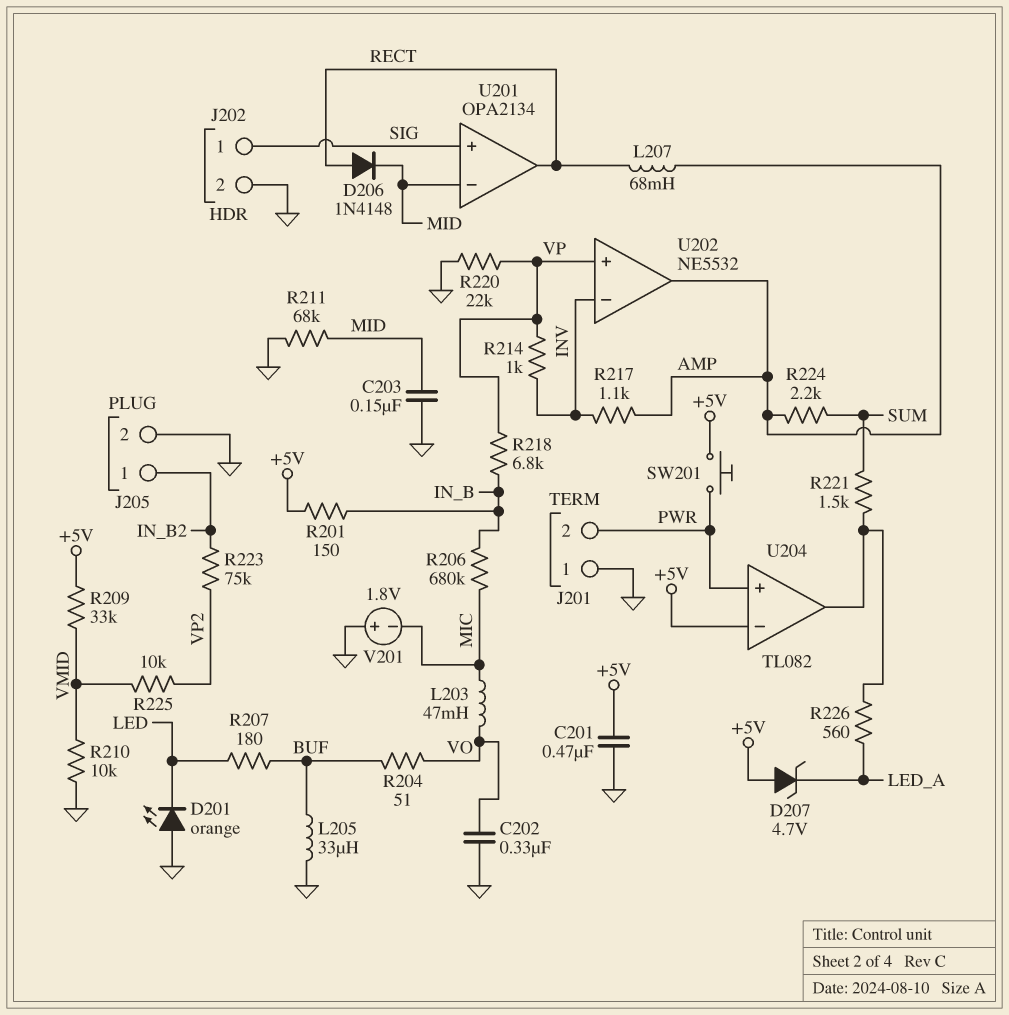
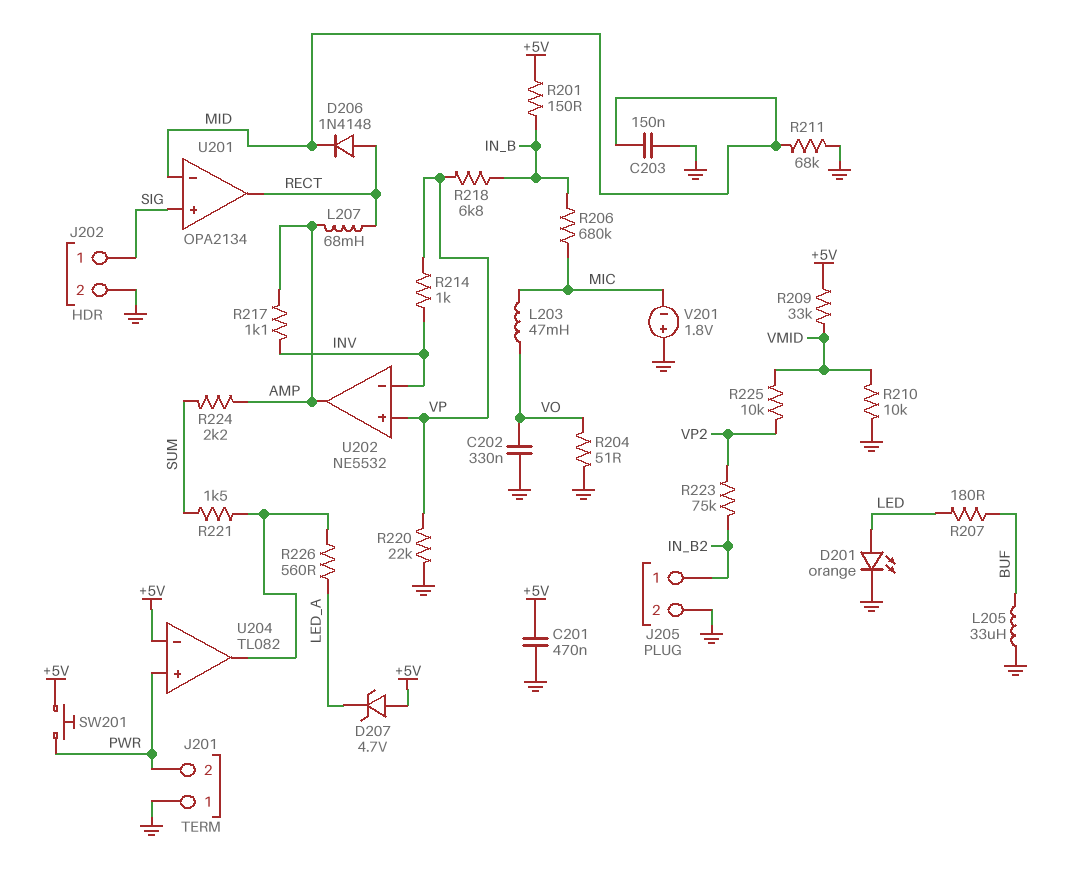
D201: LED orange (A GND, K LED) -> LED orange (A LED, K GND)
R204: 51 (BUF, VO) -> 51 (GND, VO)

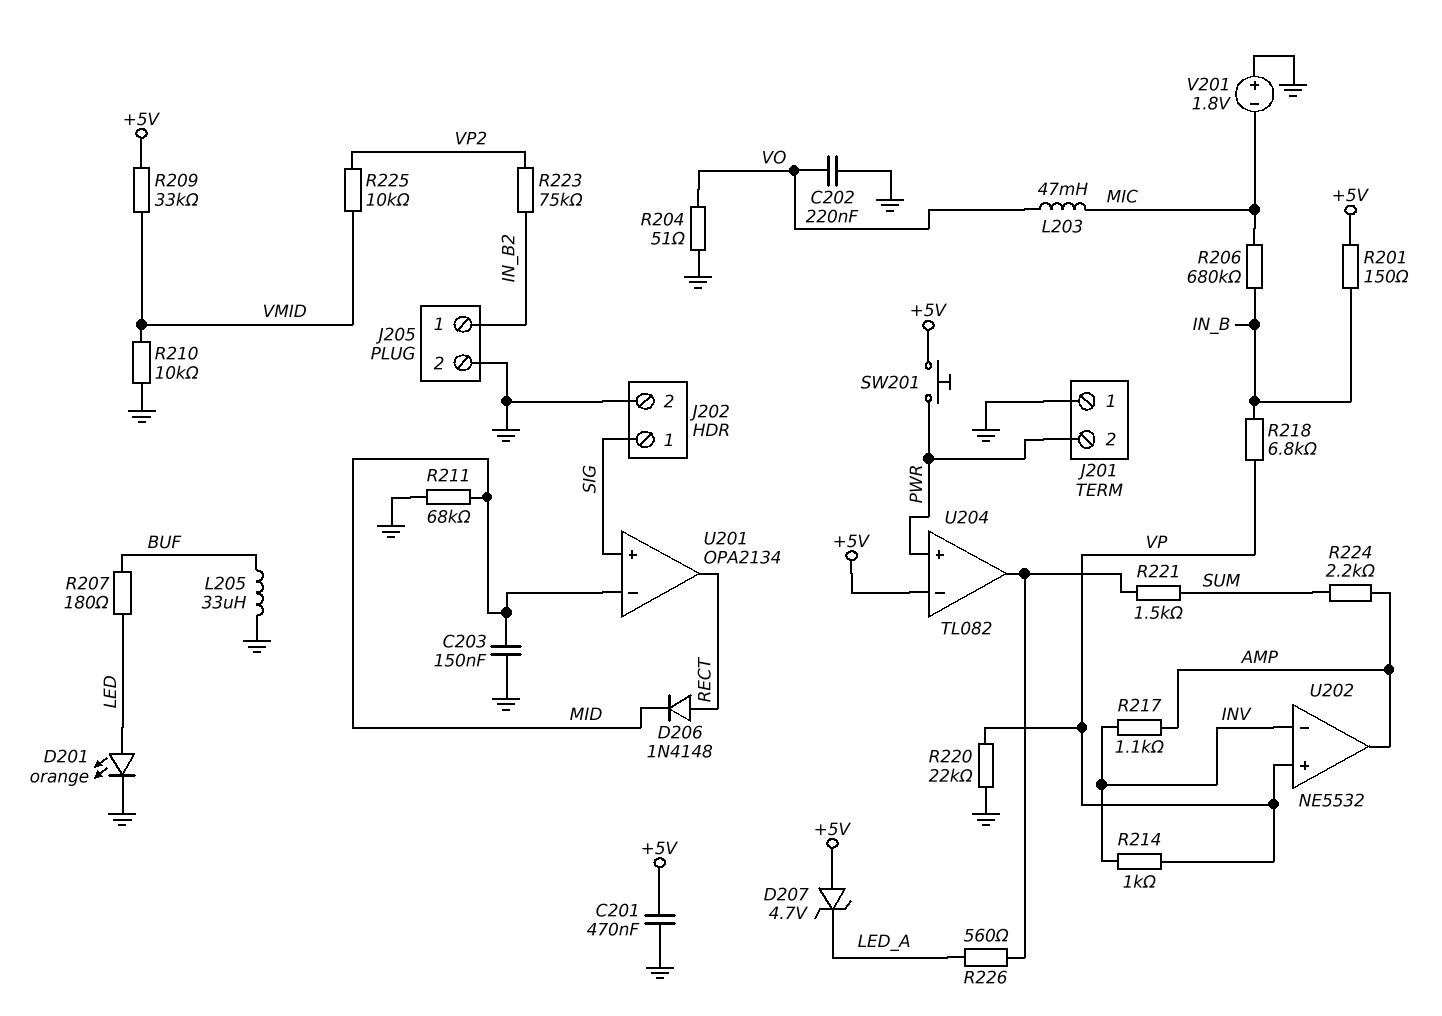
C202: 330nF (GND, VO) -> 220nF (GND, VO)
L207: 68mH (AMP, RECT) -> none

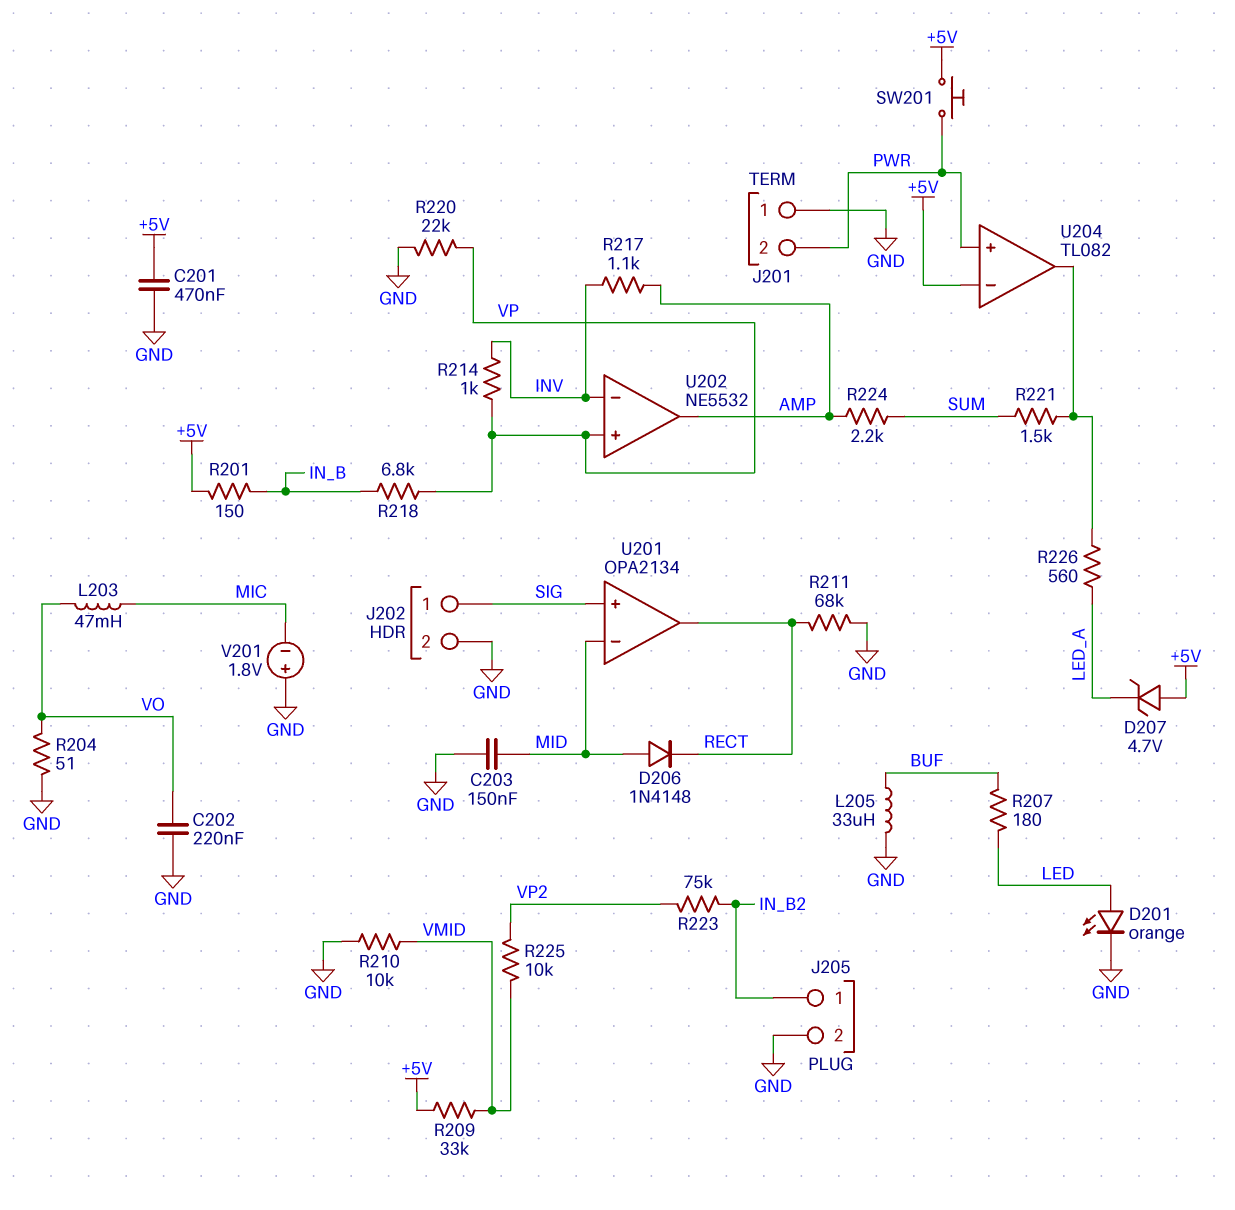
D206: diode 1N4148 (A RECT, K MID) -> diode 1N4148 (A MID, K RECT)
R206: 680k (IN_B, MIC) -> none
R211: 68k (GND, MID) -> 68k (GND, RECT)

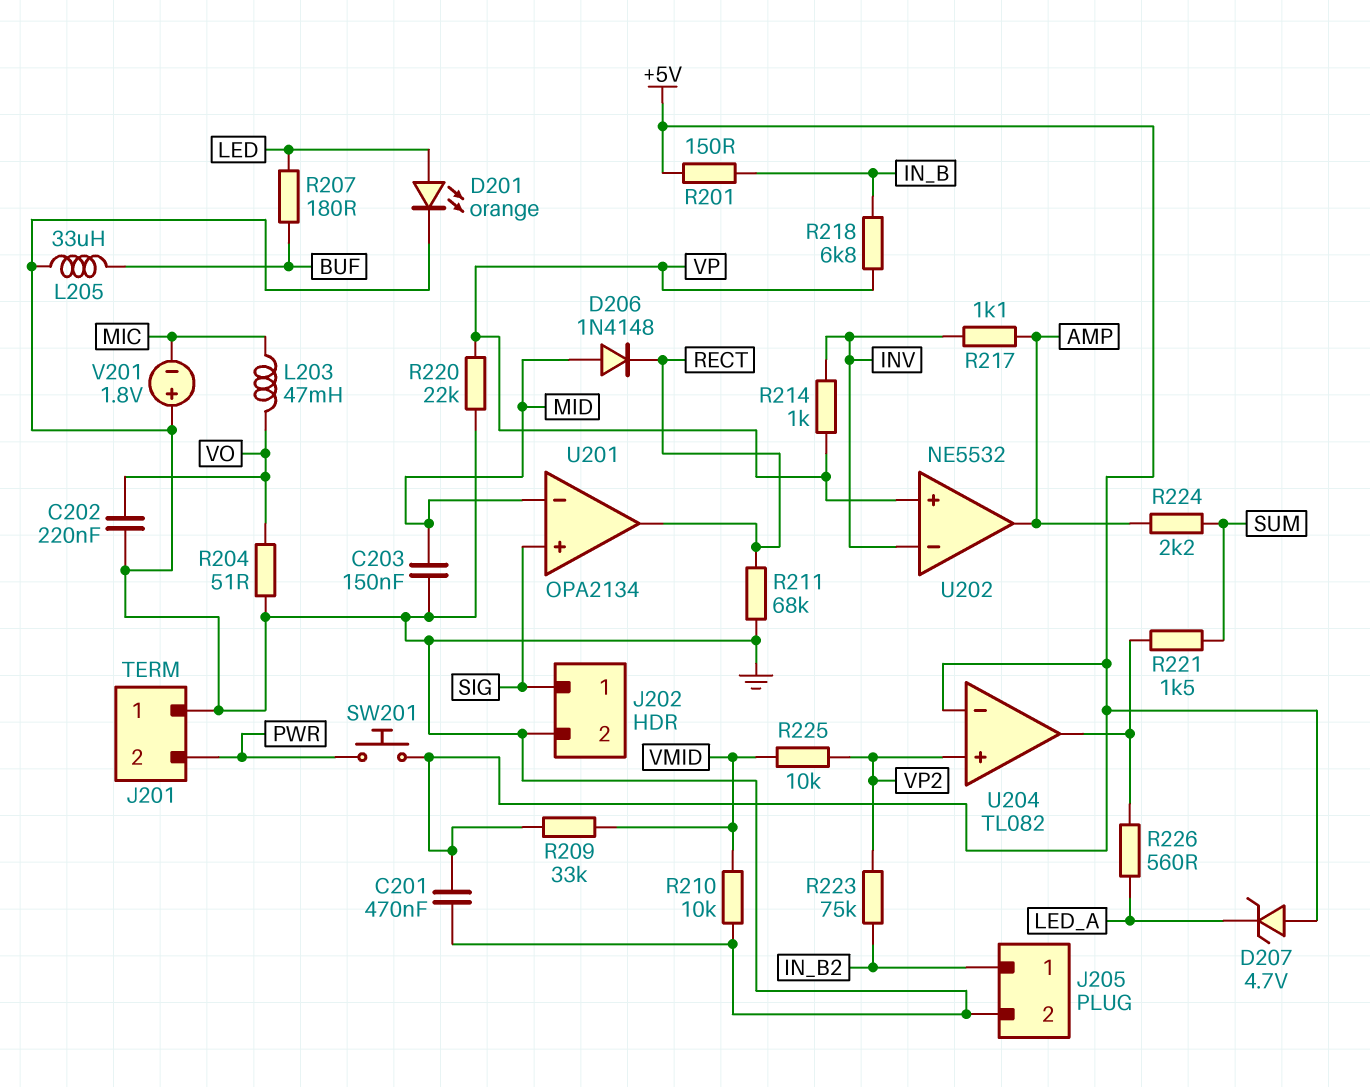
U204 pin in+: PWR -> VP2

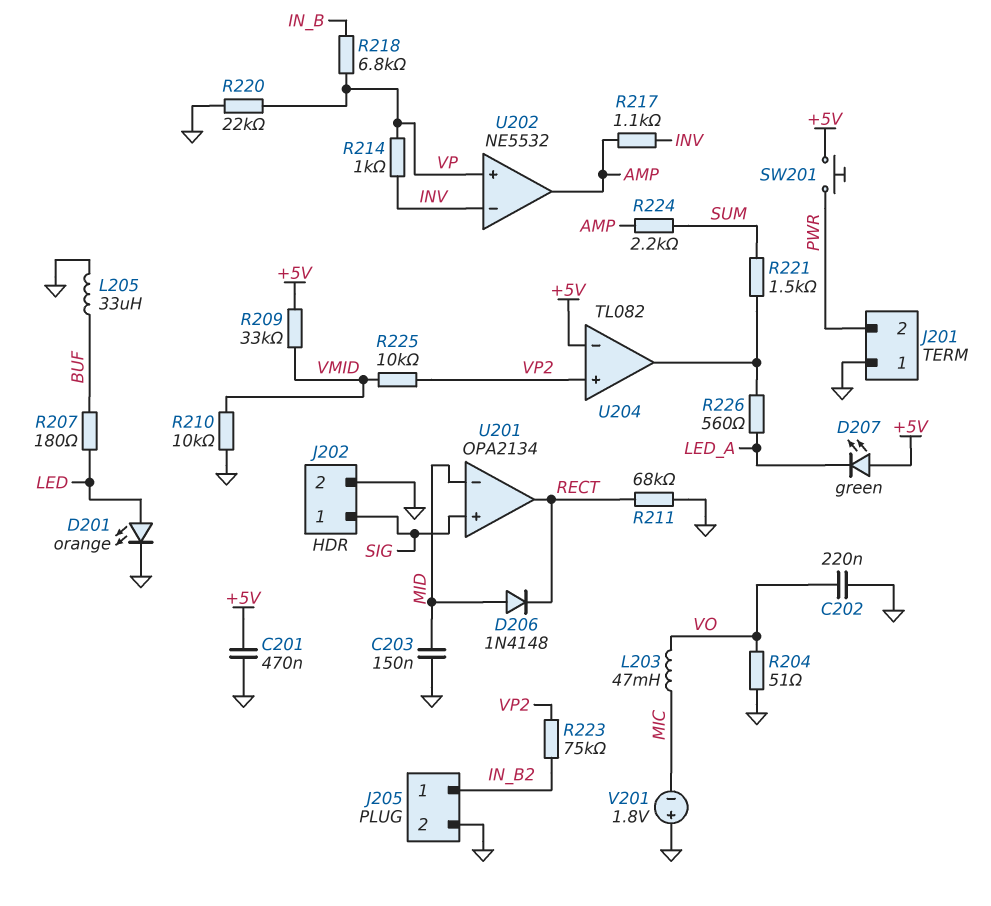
D207: zener 4.7V (A +5V, K LED_A) -> LED green (A +5V, K LED_A)
R201: 150 (+5V, IN_B) -> none

